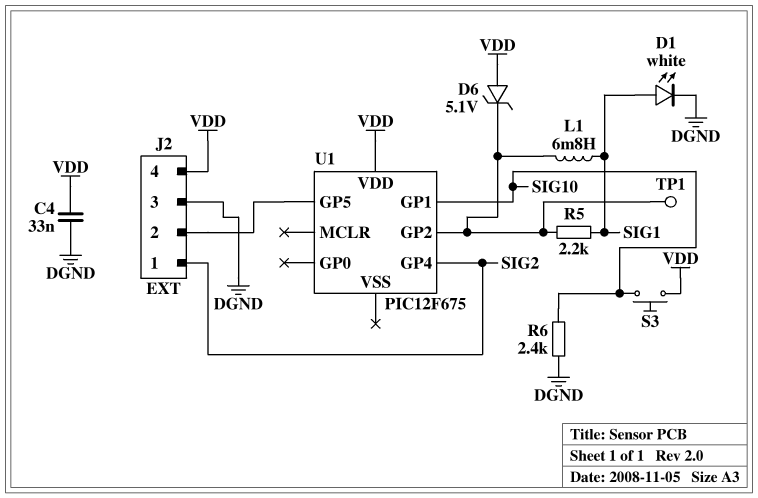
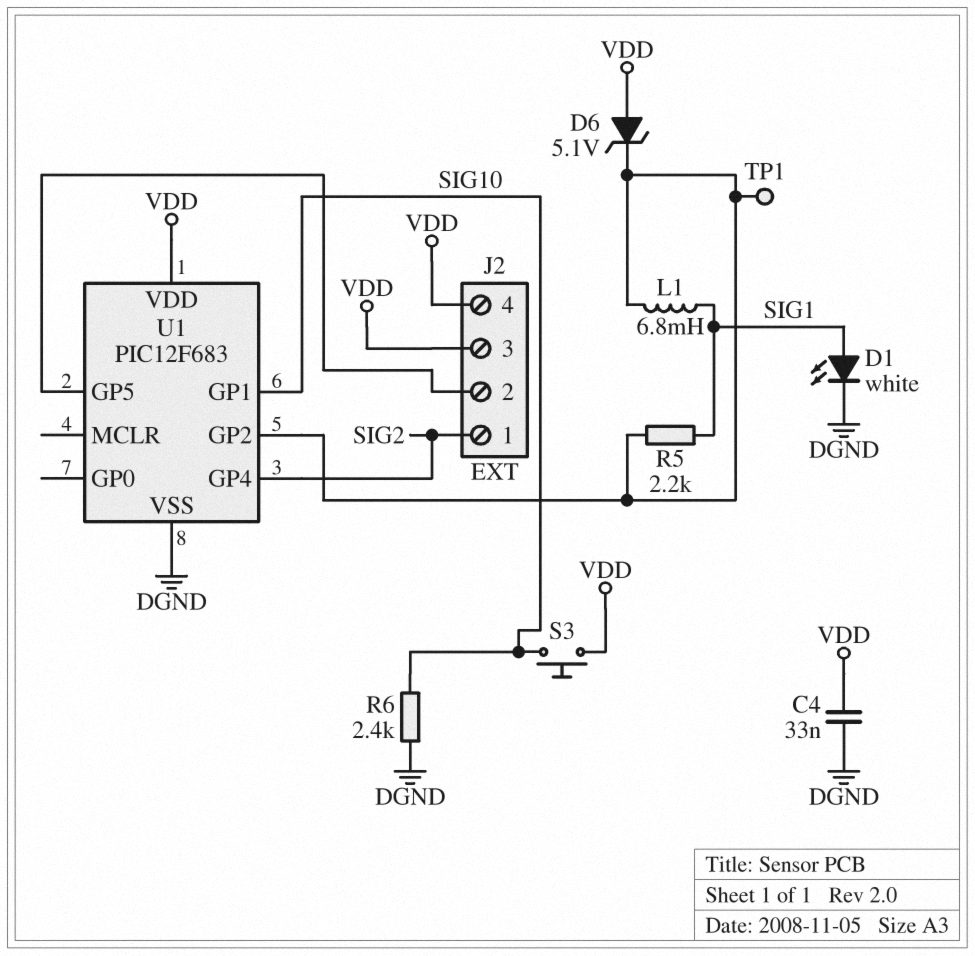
J2 pin 3: DGND -> VDD
U1: PIC12F675 -> PIC12F683
U1 pin VSS: none -> DGND

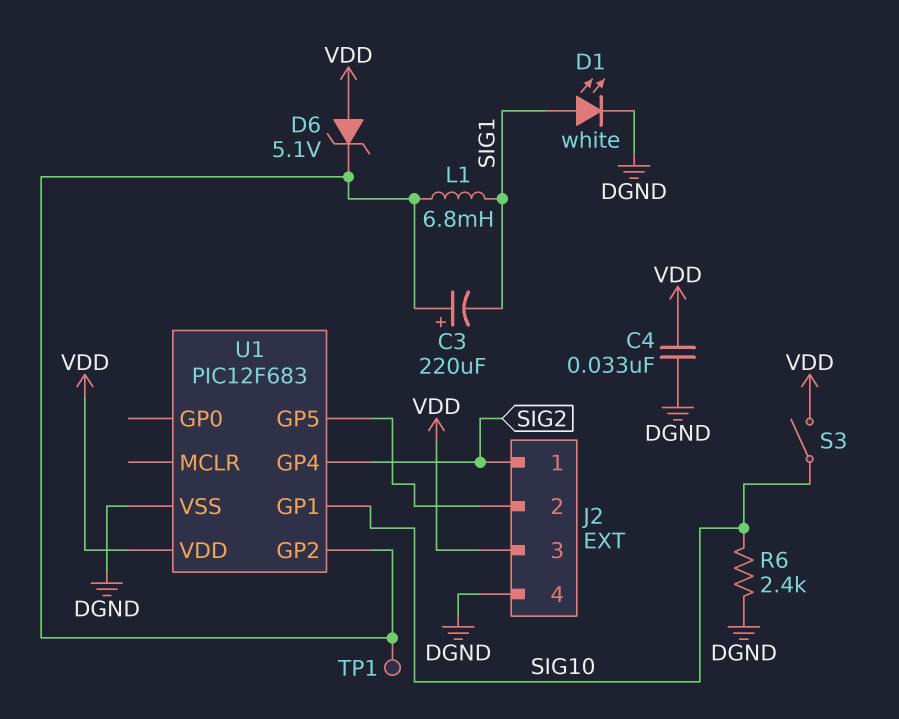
C3: none -> 220uF (plus U1/GP2, minus SIG1)
J2 pin 4: VDD -> DGND
R5: 2.2k (SIG1, U1/GP2) -> none
S3: button (SIG10, VDD) -> switch (SIG10, VDD)

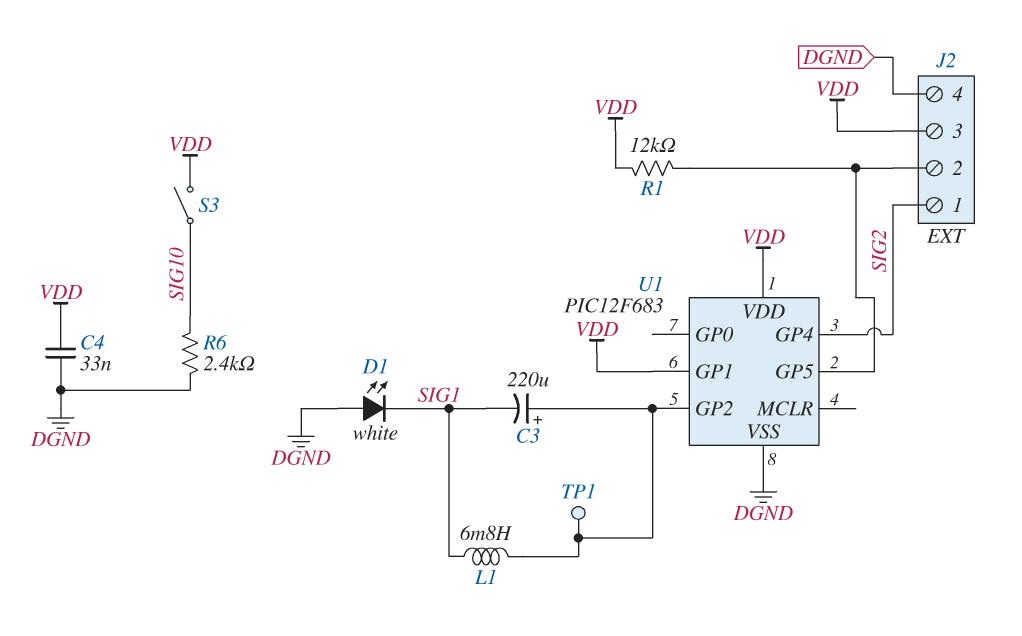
D1: LED white (A SIG1, K DGND) -> LED white (A DGND, K SIG1)
D6: zener 5.1V (A VDD, K U1/GP2) -> none
R1: none -> 12k (J2/2, VDD)
U1 pin GP1: SIG10 -> VDD

